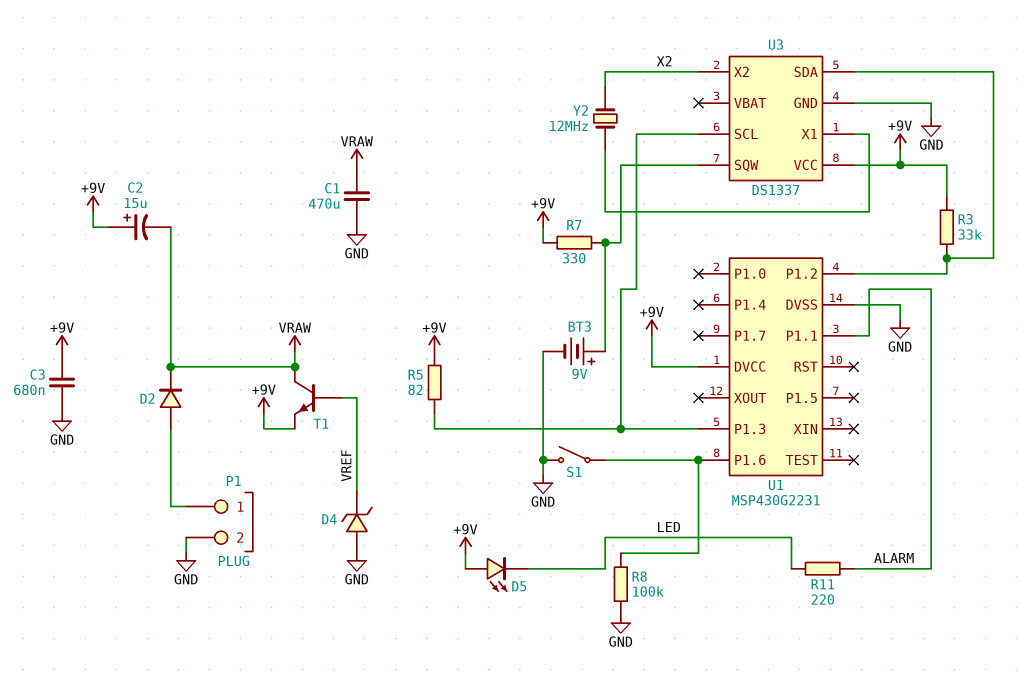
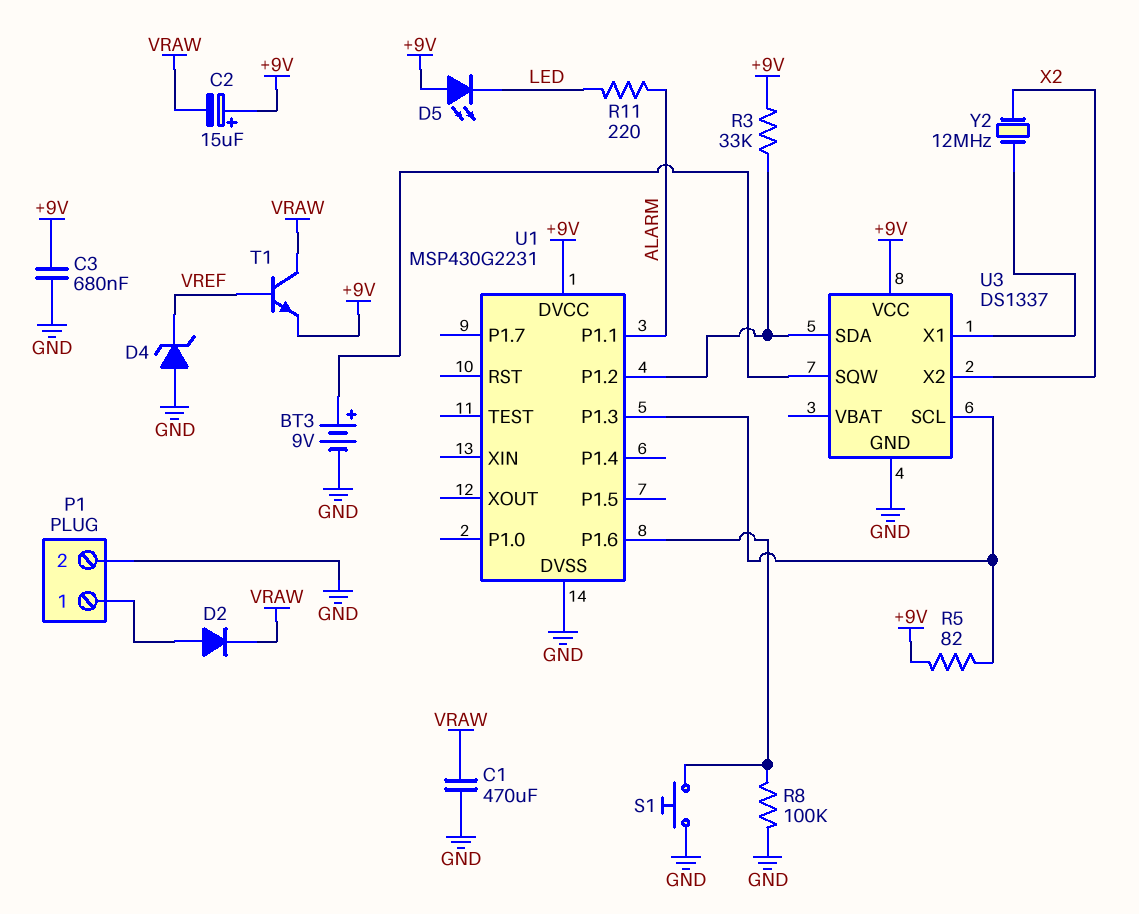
R7: 330 (+9V, U3/SQW) -> none
S1: switch (GND, U1/P1.6) -> button (GND, U1/P1.6)

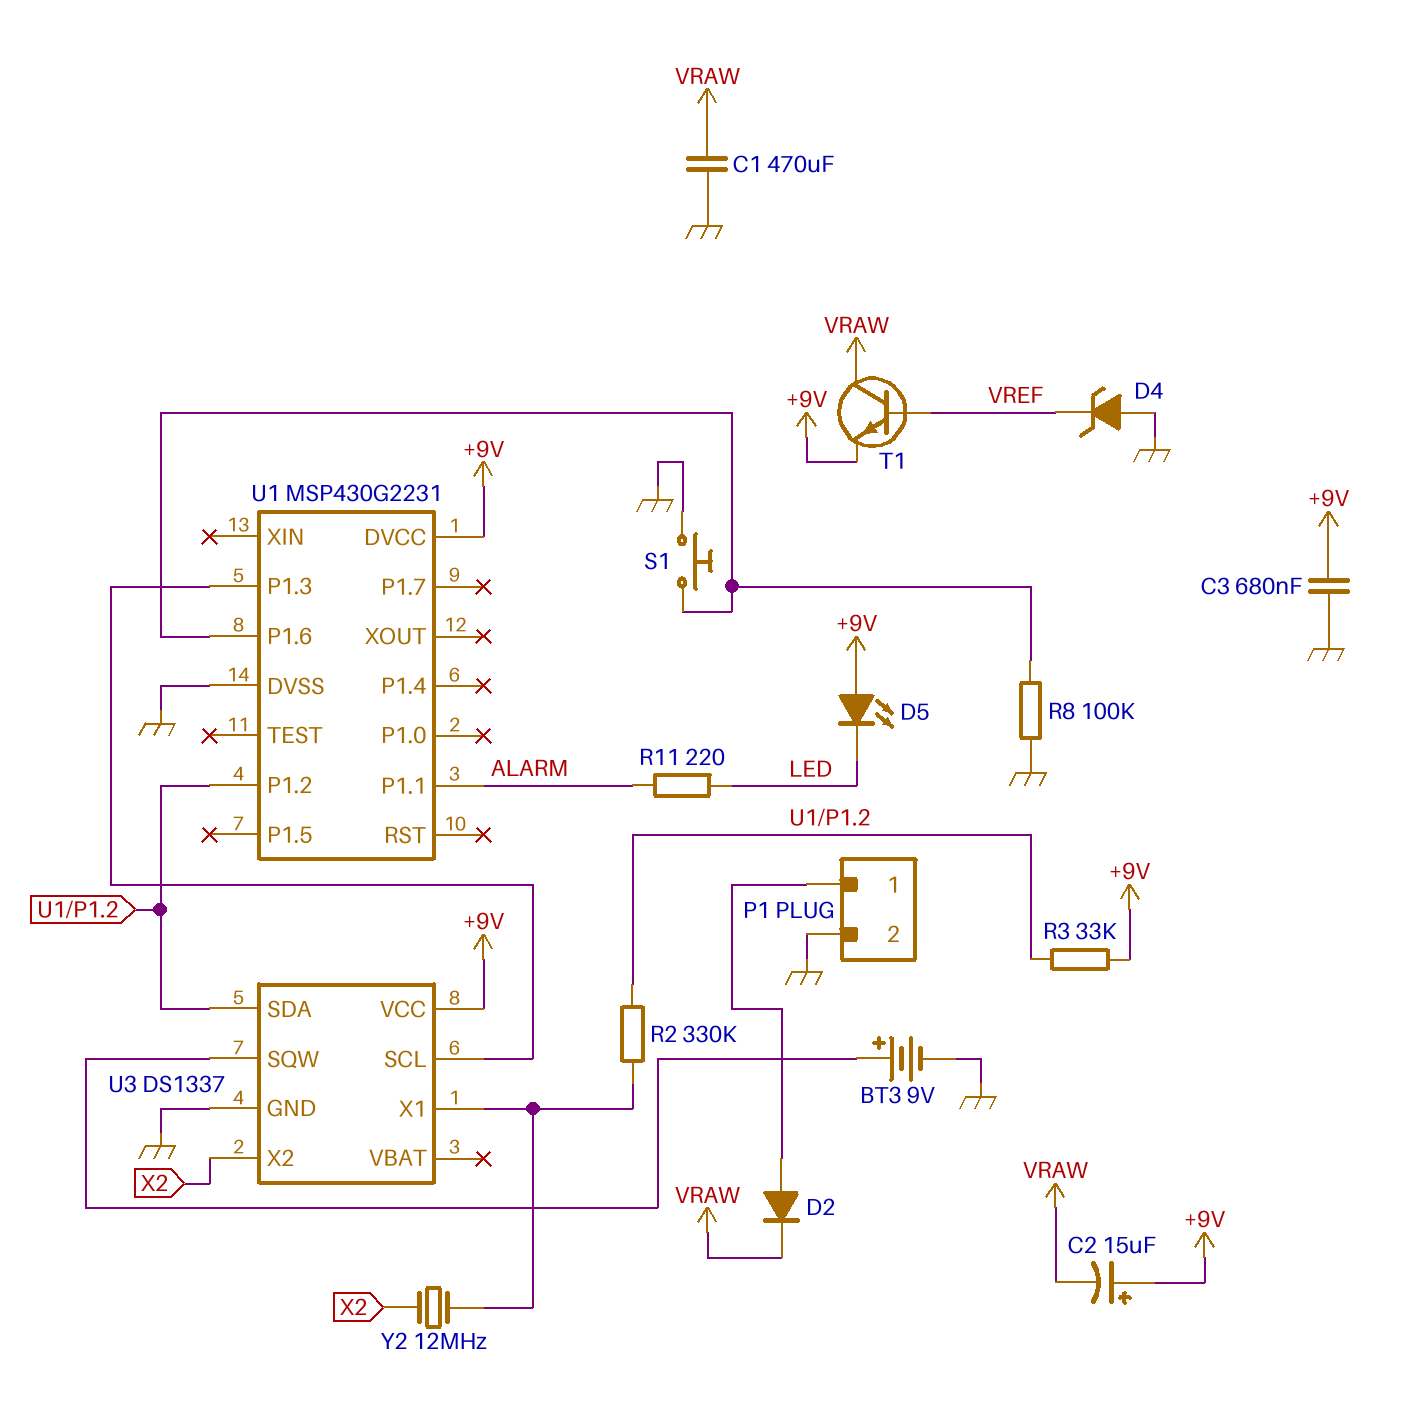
R2: none -> 330k (U1/P1.2, U3/X1)
R5: 82 (+9V, U1/P1.3) -> none

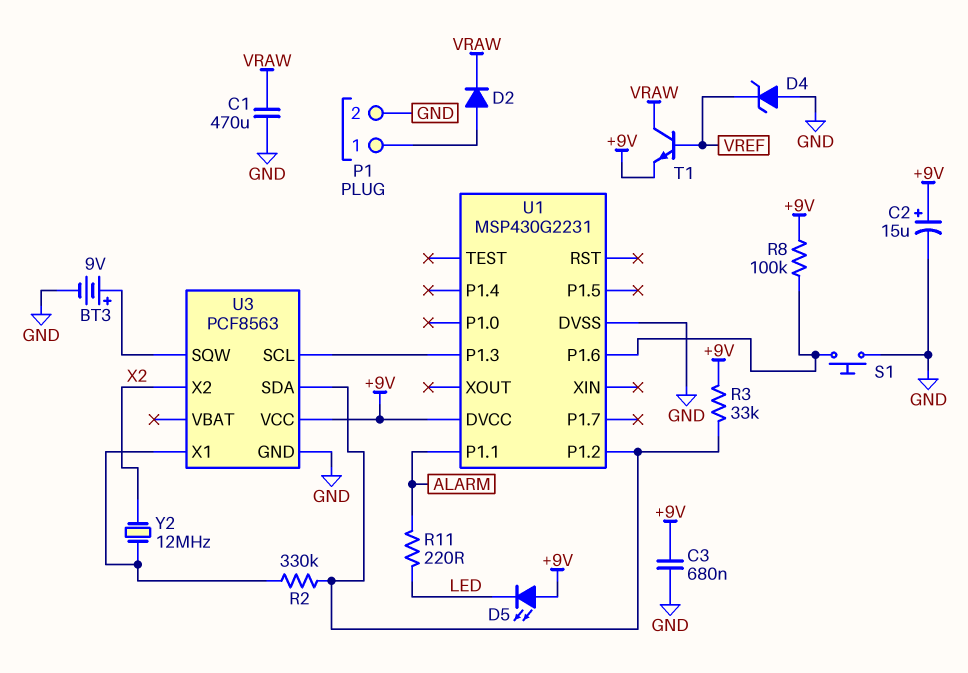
C2: 15uF (plus +9V, minus VRAW) -> 15uF (plus +9V, minus GND)
R8: 100k (GND, U1/P1.6) -> 100k (+9V, U1/P1.6)
U3: DS1337 -> PCF8563

